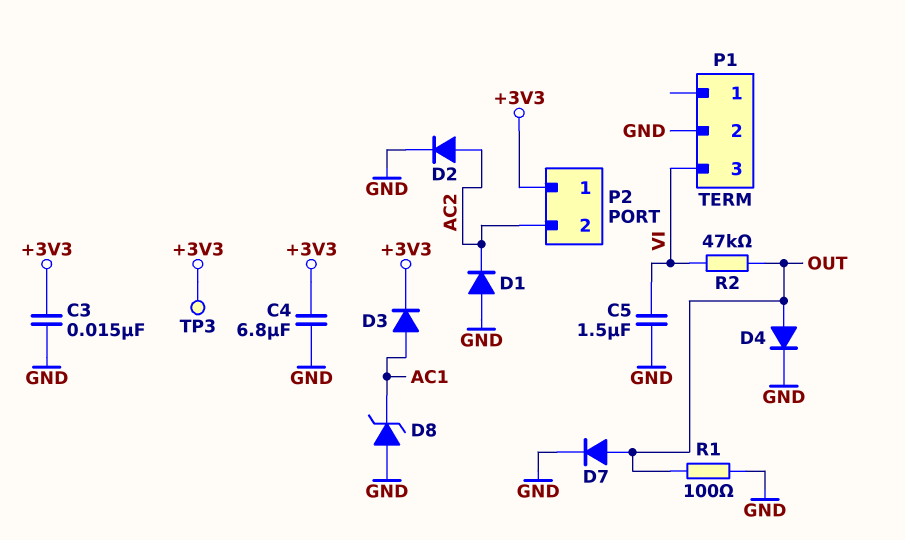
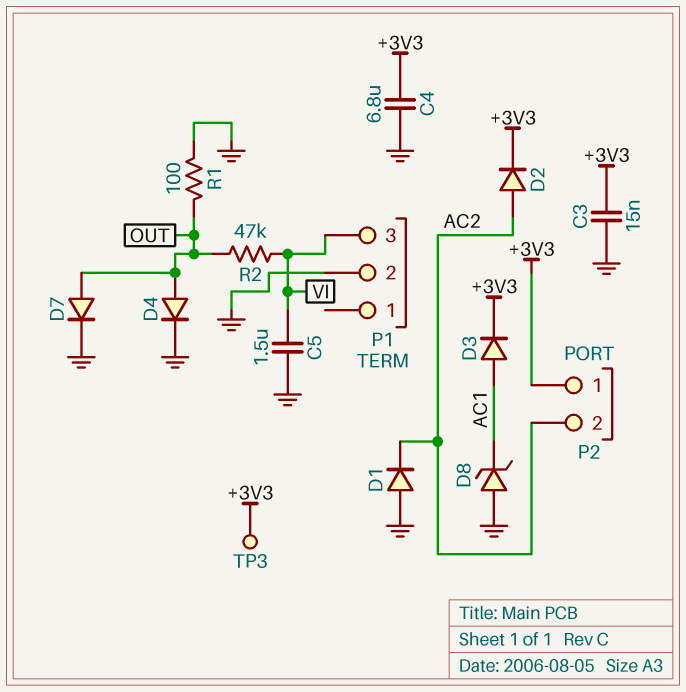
D2: diode (A AC2, K GND) -> diode (A AC2, K +3V3)

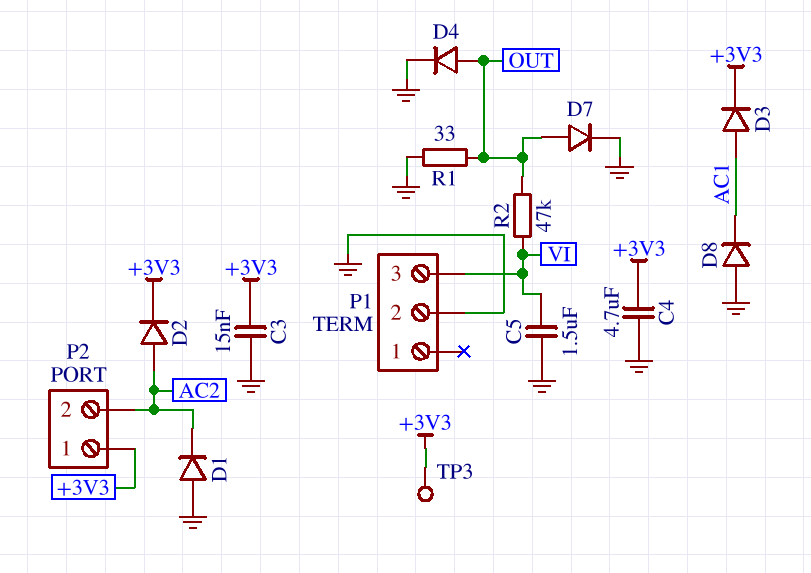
C4: 6.8uF (+3V3, GND) -> 4.7uF (+3V3, GND)
D8: zener (A GND, K AC1) -> diode (A GND, K AC1)
R1: 100 (GND, OUT) -> 33 (GND, OUT)

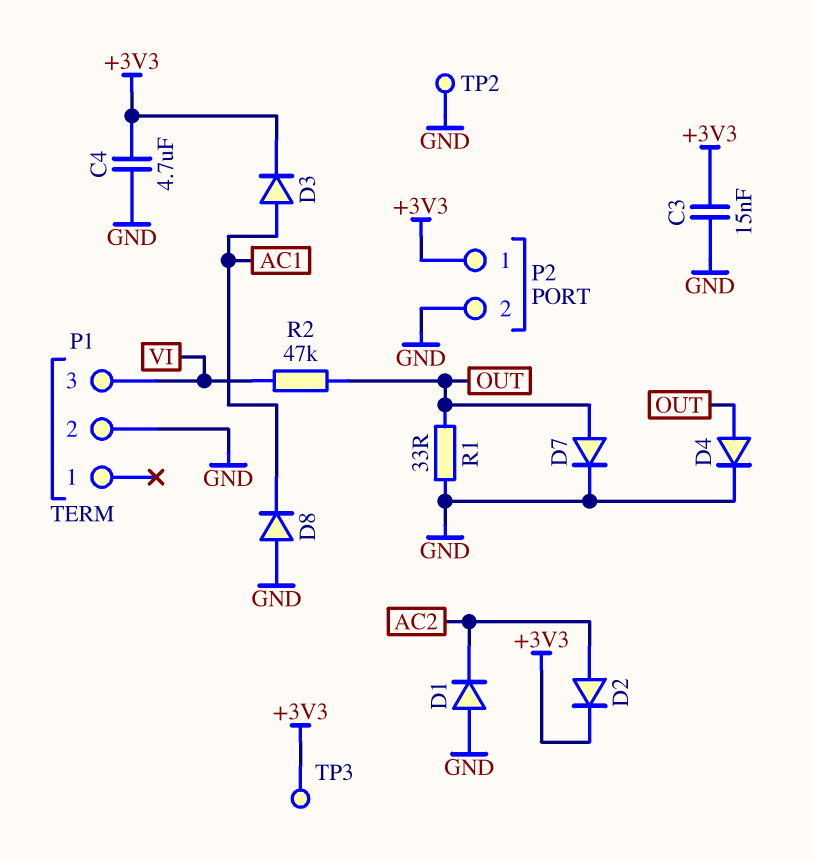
C5: 1.5uF (GND, VI) -> none
P2 pin 2: AC2 -> GND
TP2: none -> test point (GND)

